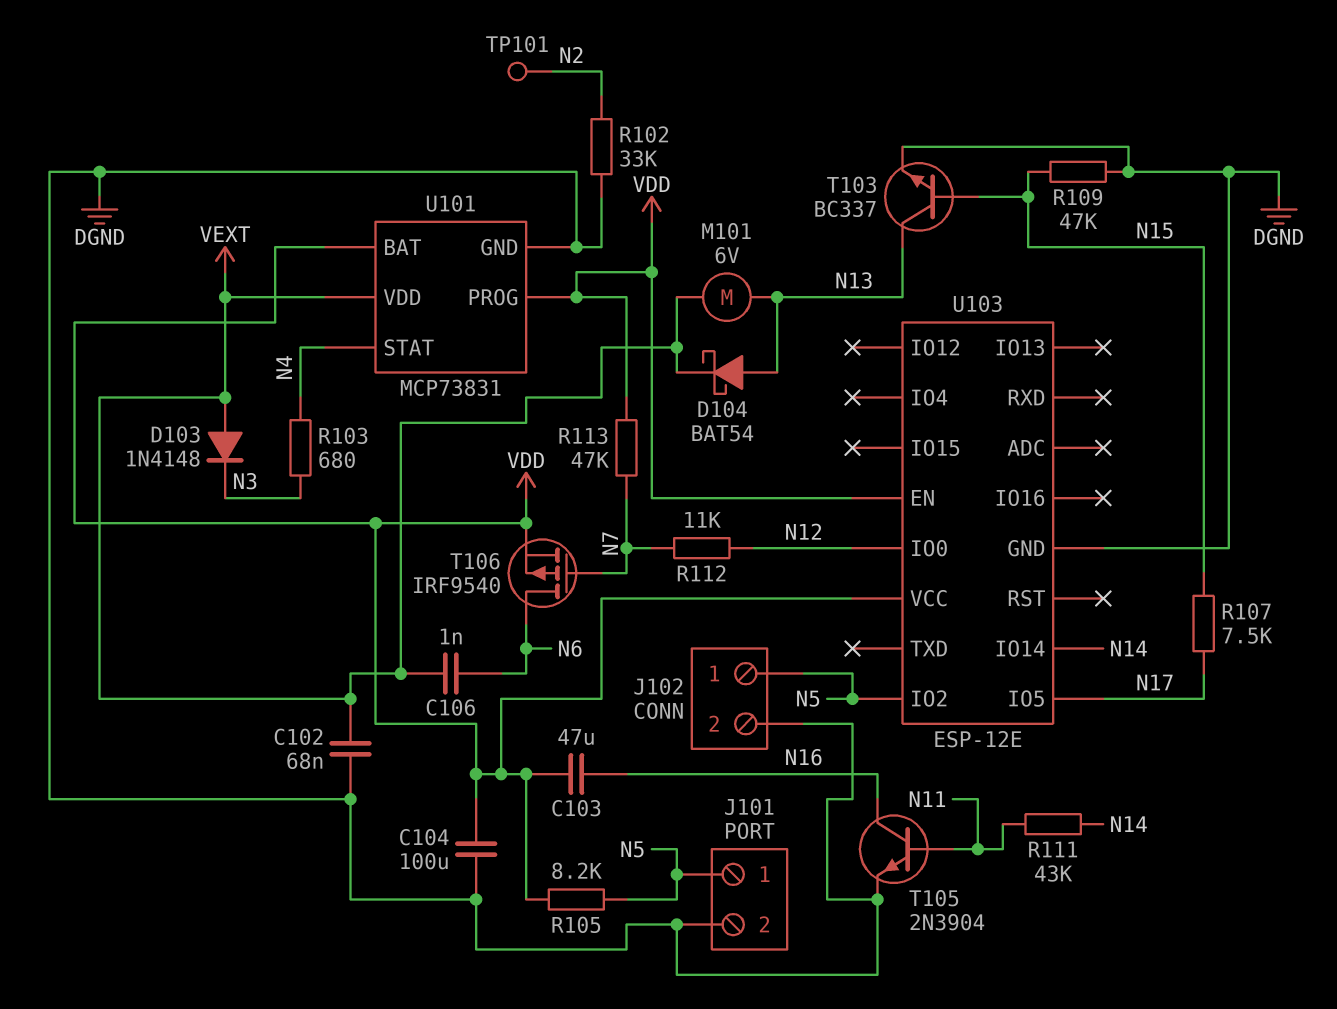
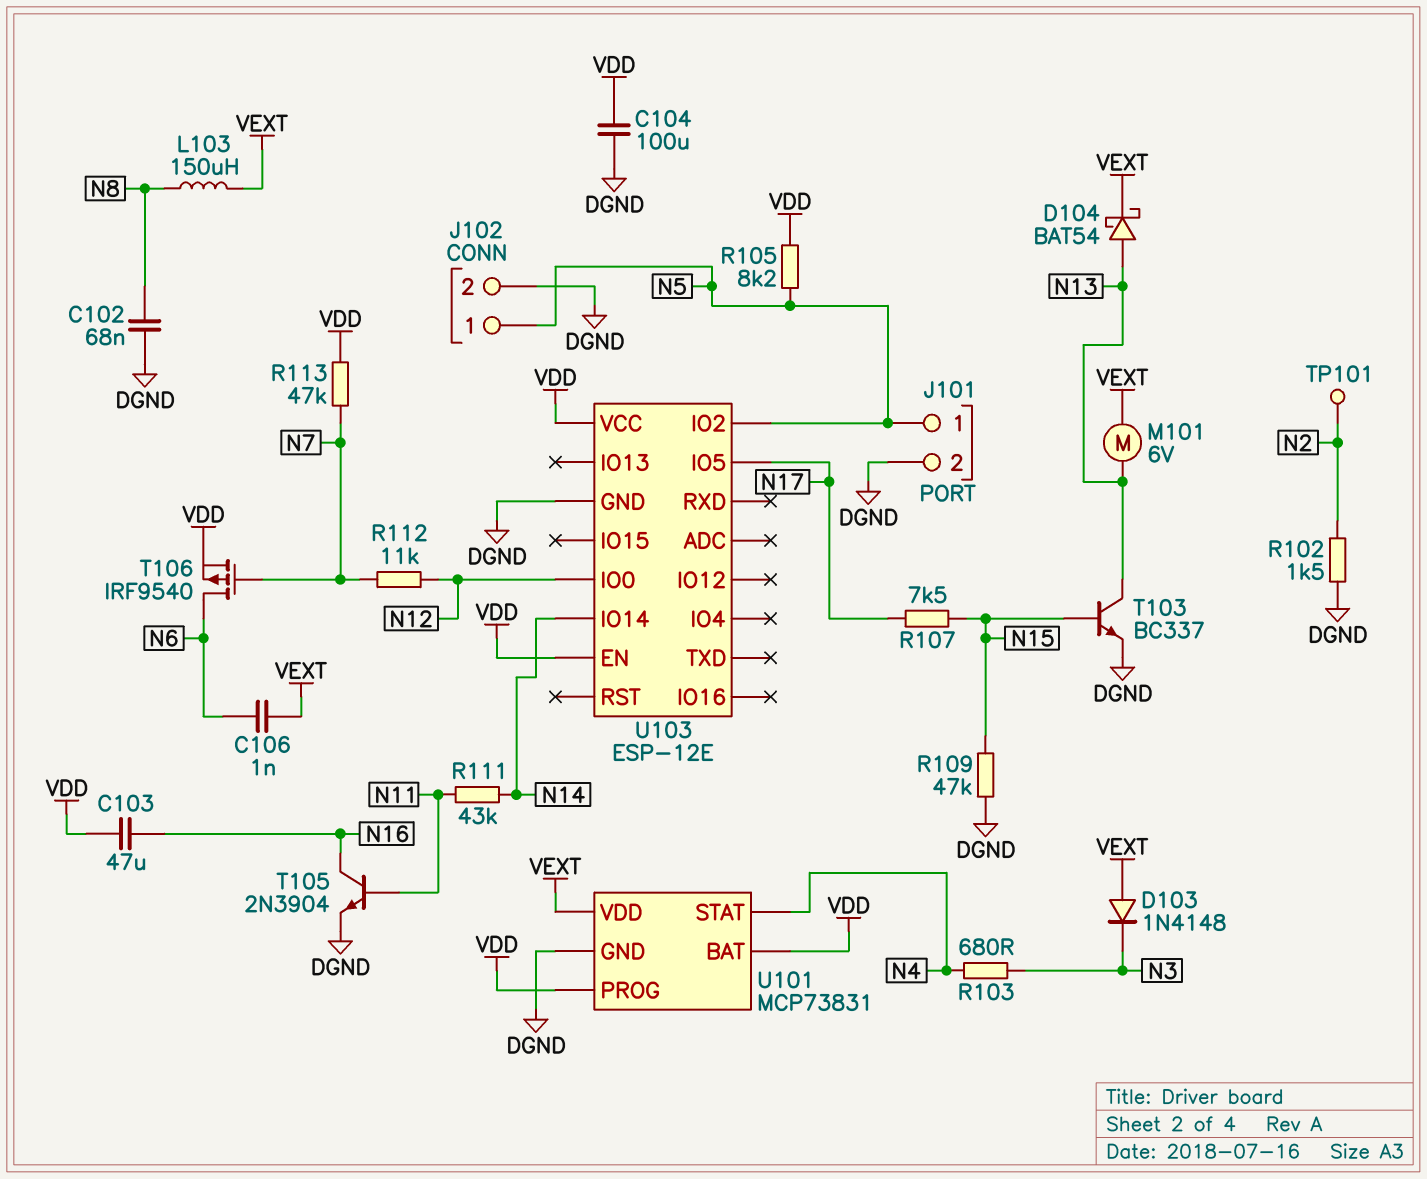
C102: 68nF (DGND, VEXT) -> 68nF (DGND, N8)
L103: none -> 150uH (N8, VEXT)
R102: 33k (DGND, N2) -> 1.5k (DGND, N2)

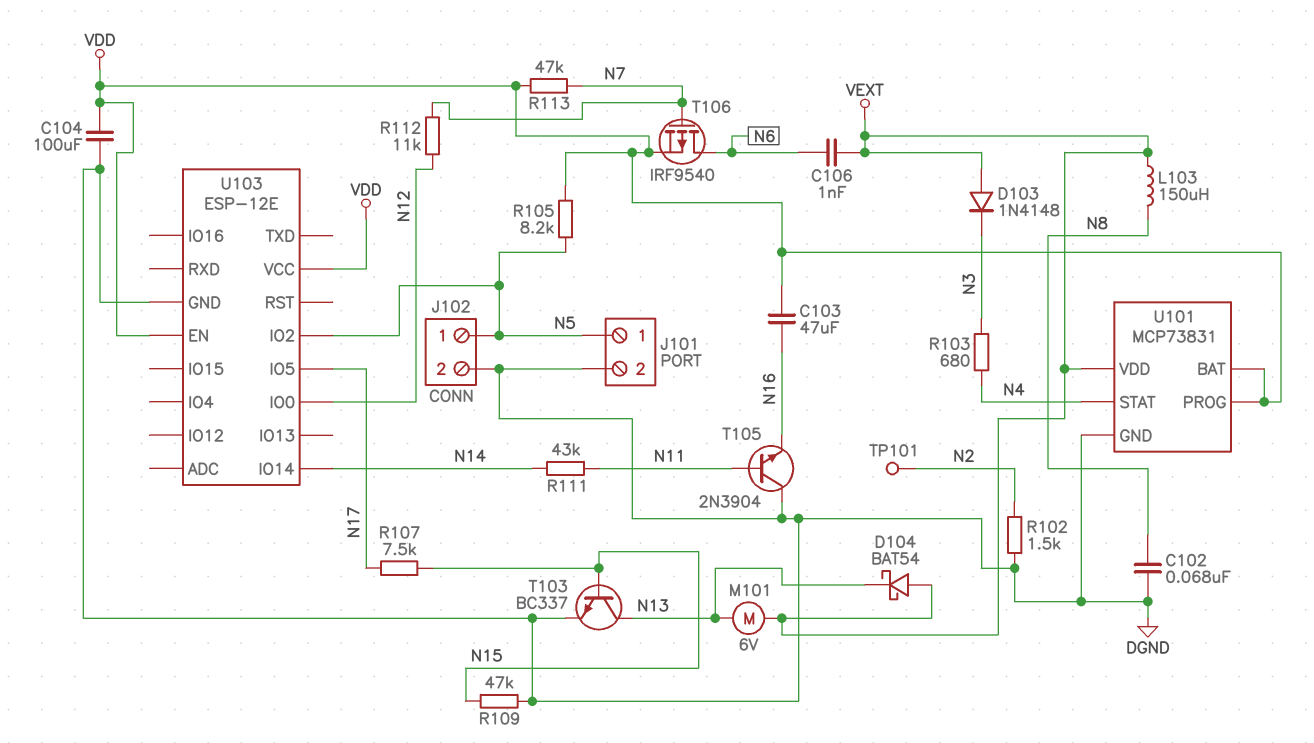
D104: schottky BAT54 (A N13, K VEXT) -> schottky BAT54 (A VEXT, K N13)
T105: NPN 2N3904 (B N11, C N16, E DGND) -> NPN 2N3904 (B N11, C DGND, E N16)

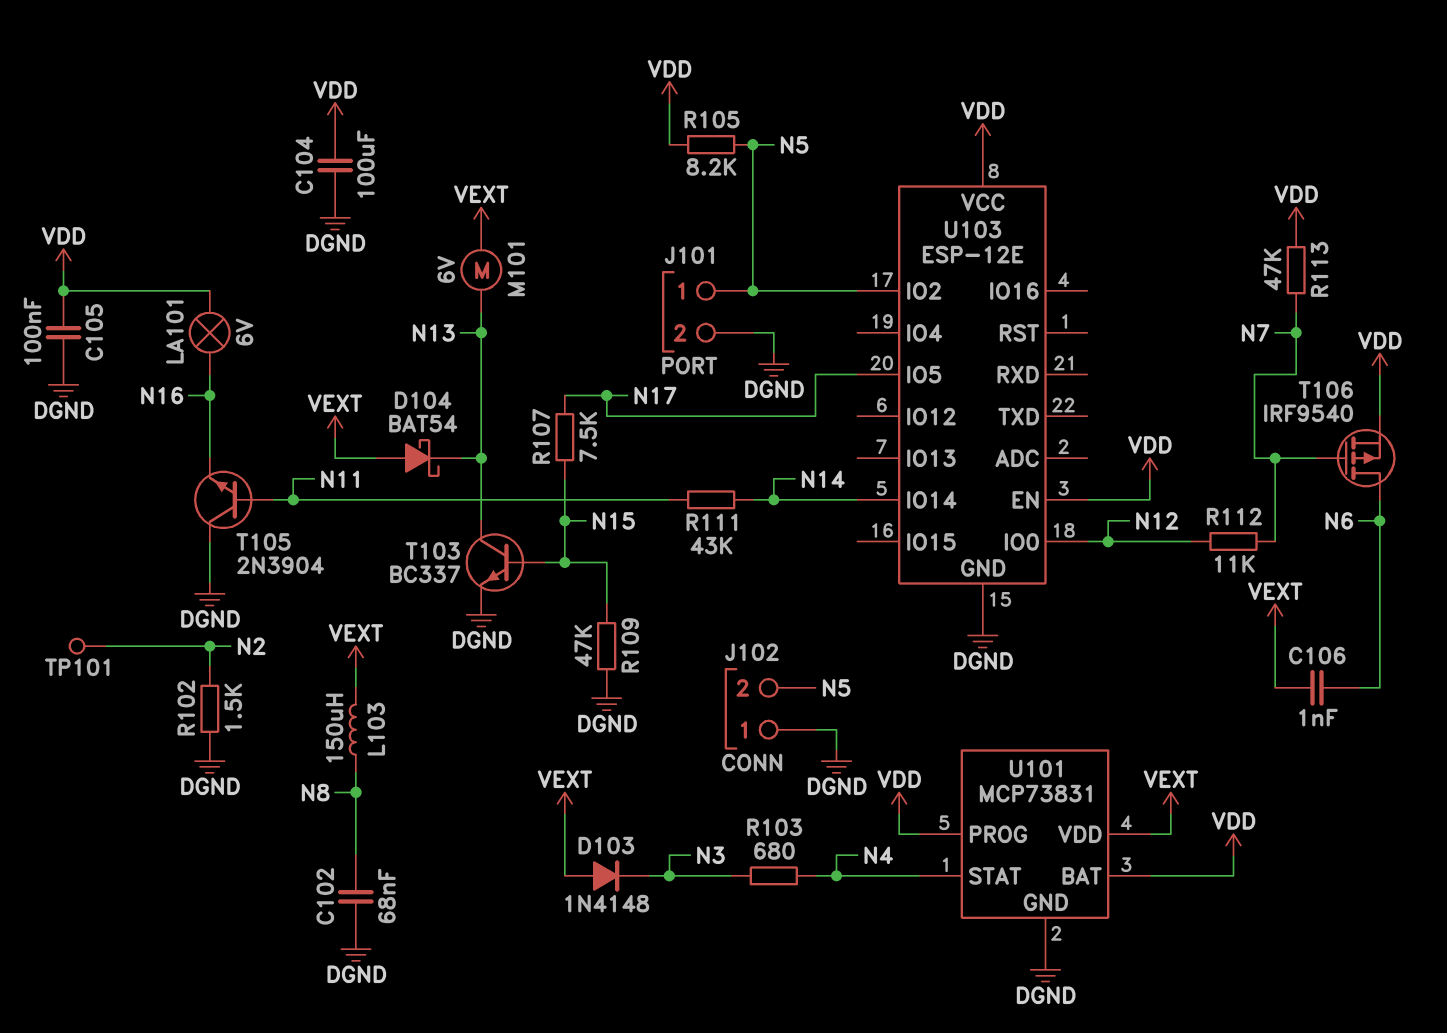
C103: 47uF (N16, VDD) -> none
C105: none -> 100nF (DGND, VDD)
J102 pin 1: N5 -> DGND
J102 pin 2: DGND -> N5
LA101: none -> lamp 6V (N16, VDD)

